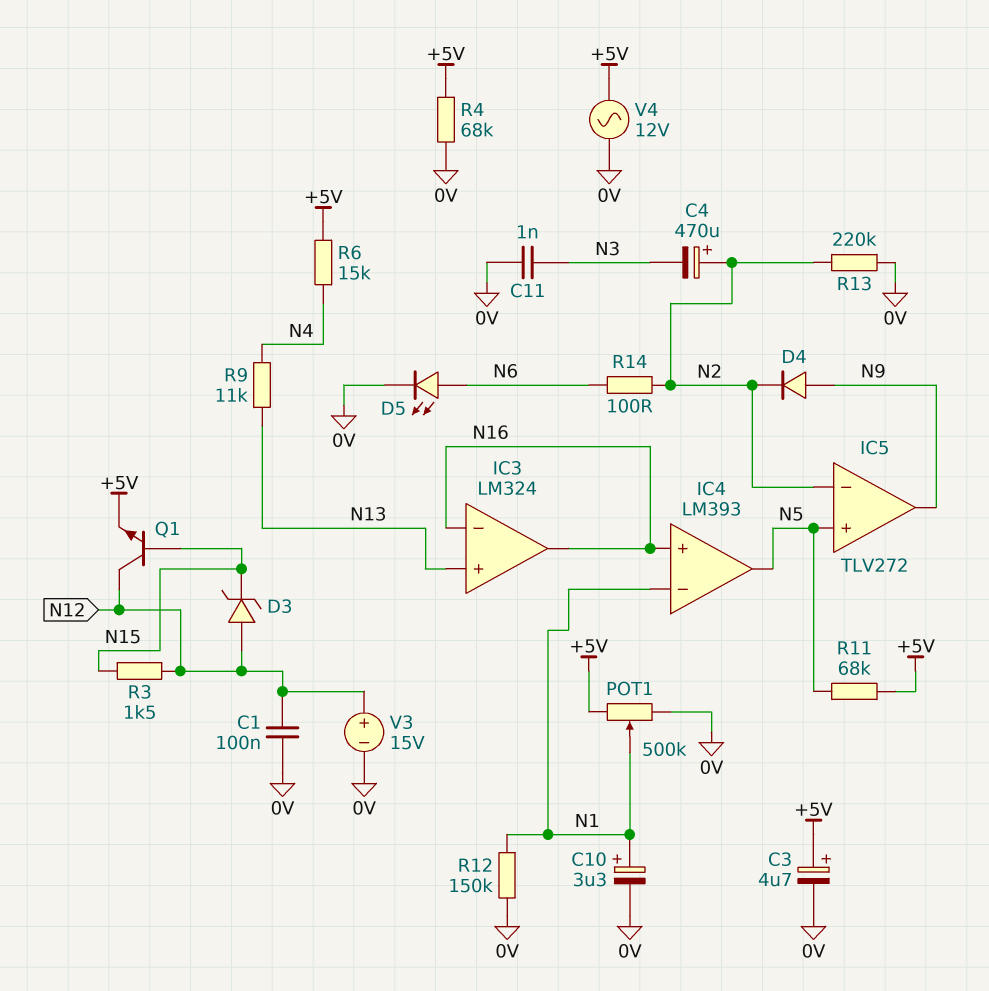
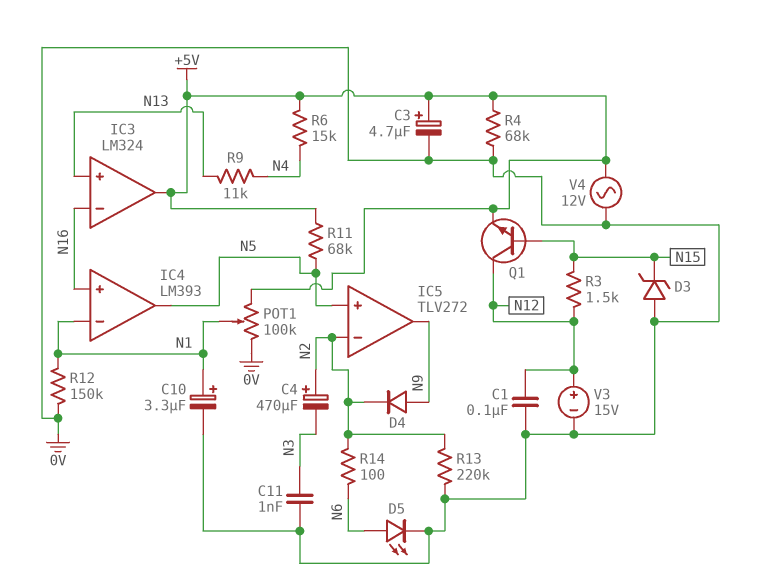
D3: zener (A N12, K N15) -> zener (A 0V, K N15)
IC3 pin out: N16 -> +5V
POT1: 500k (+5V, 0V, wiper N1) -> 100k (+5V, 0V, wiper N1)

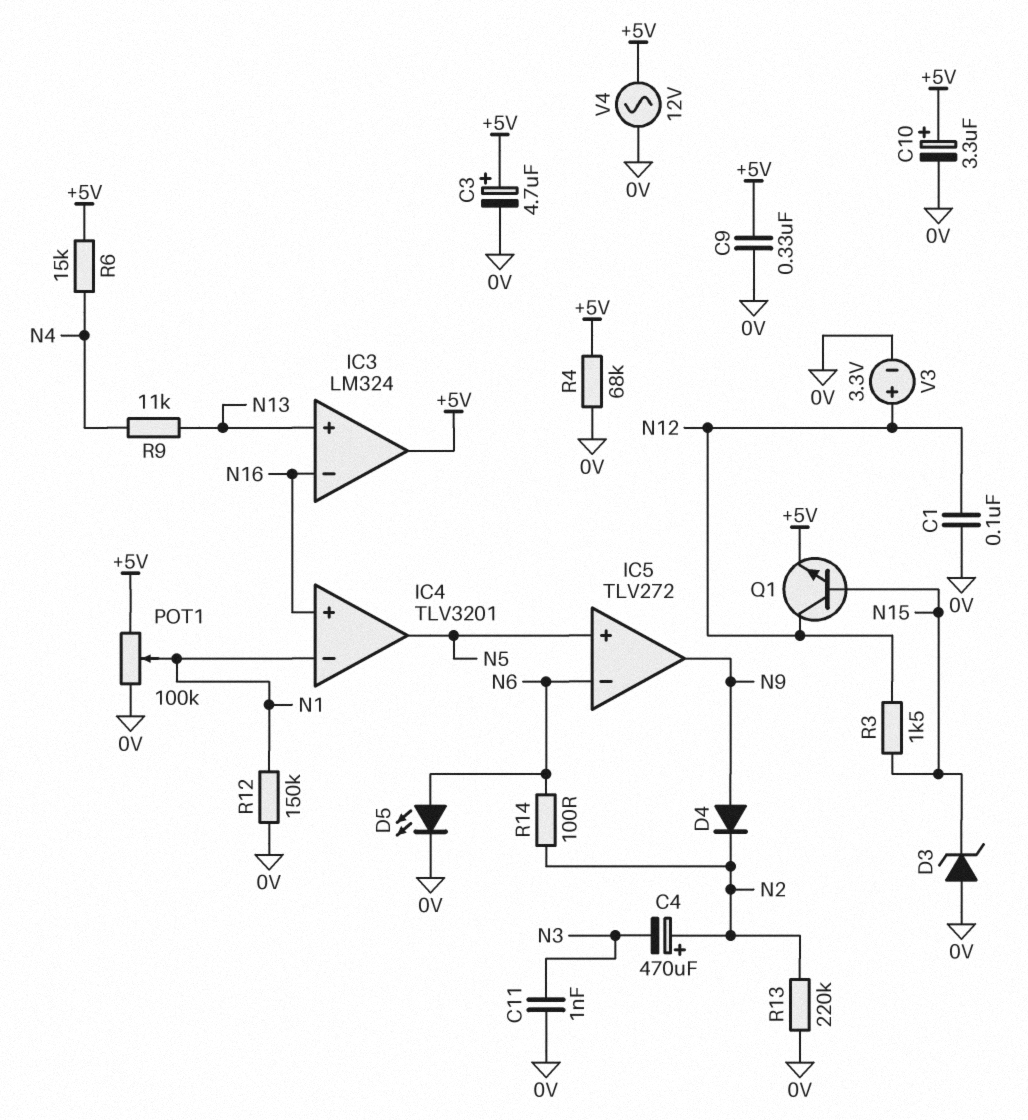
C9: none -> 330nF (+5V, 0V)
C10: 3.3uF (plus N1, minus 0V) -> 3.3uF (plus +5V, minus 0V)
IC4: LM393 -> TLV3201
IC5 pin in-: N2 -> N6
R11: 68k (+5V, N5) -> none
V3: 15V (plus N12, minus 0V) -> 3.3V (plus N12, minus 0V)

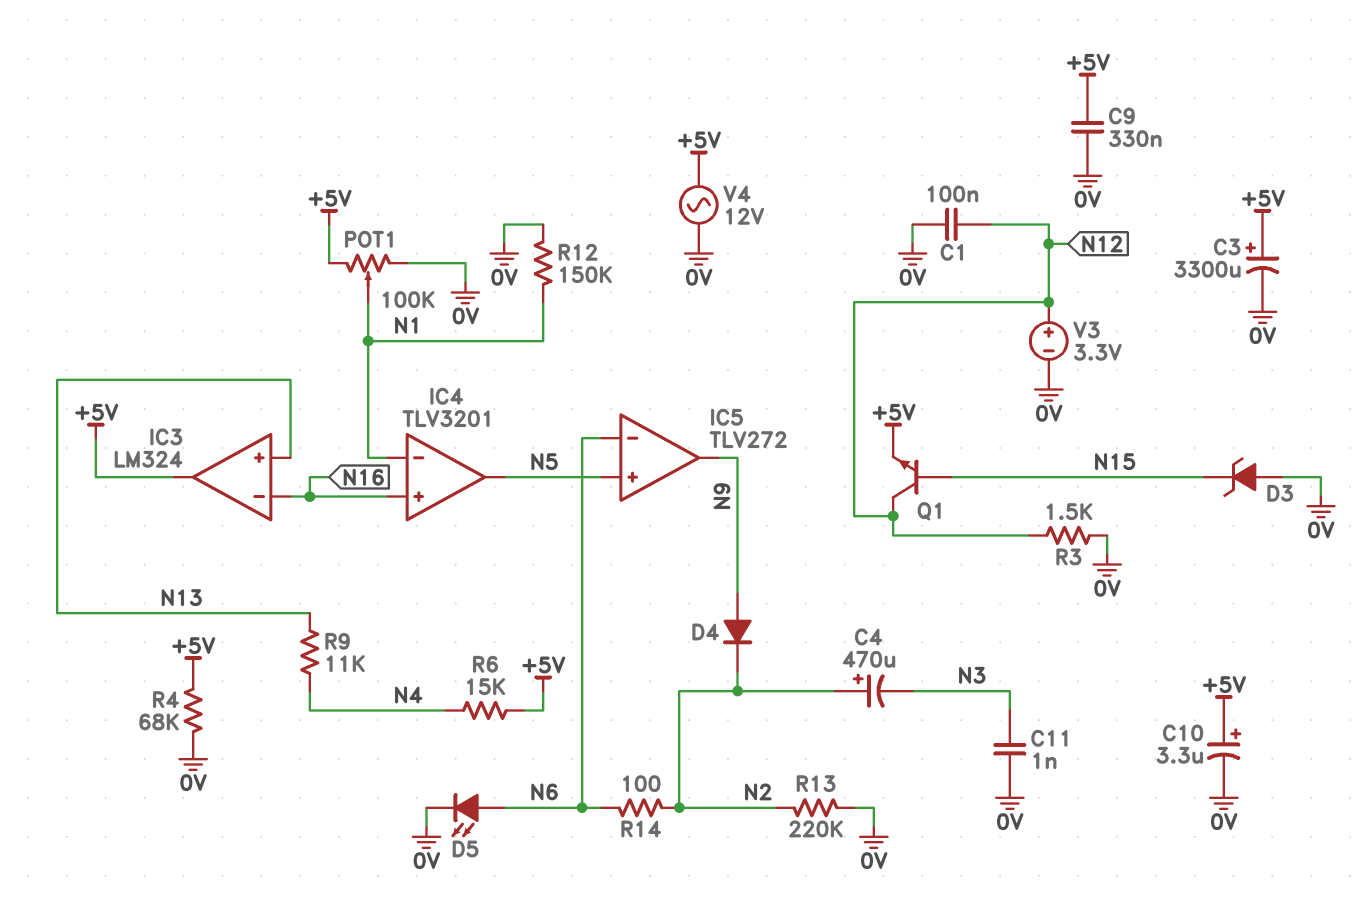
C3: 4.7uF (plus +5V, minus 0V) -> 3300uF (plus +5V, minus 0V)
R3: 1.5k (N12, N15) -> 1.5k (0V, N12)

